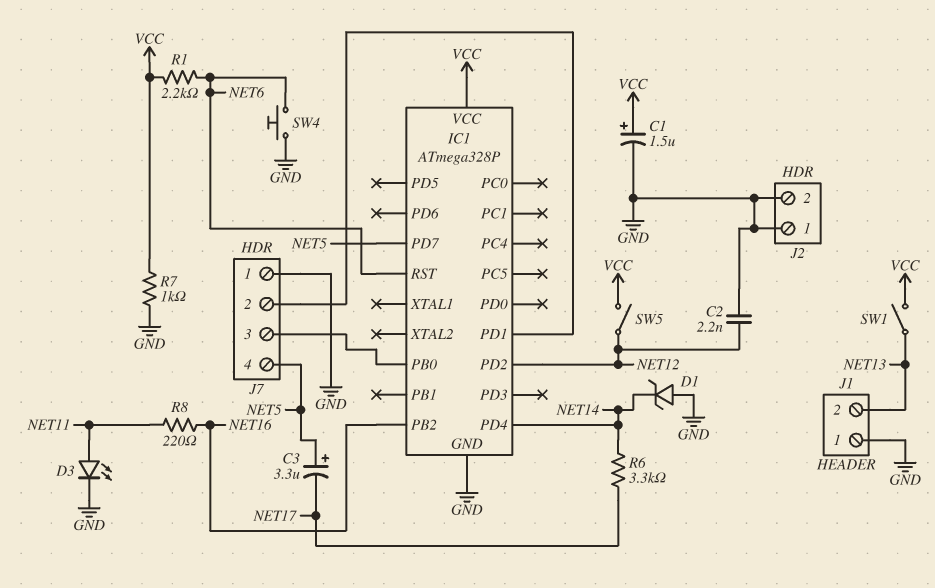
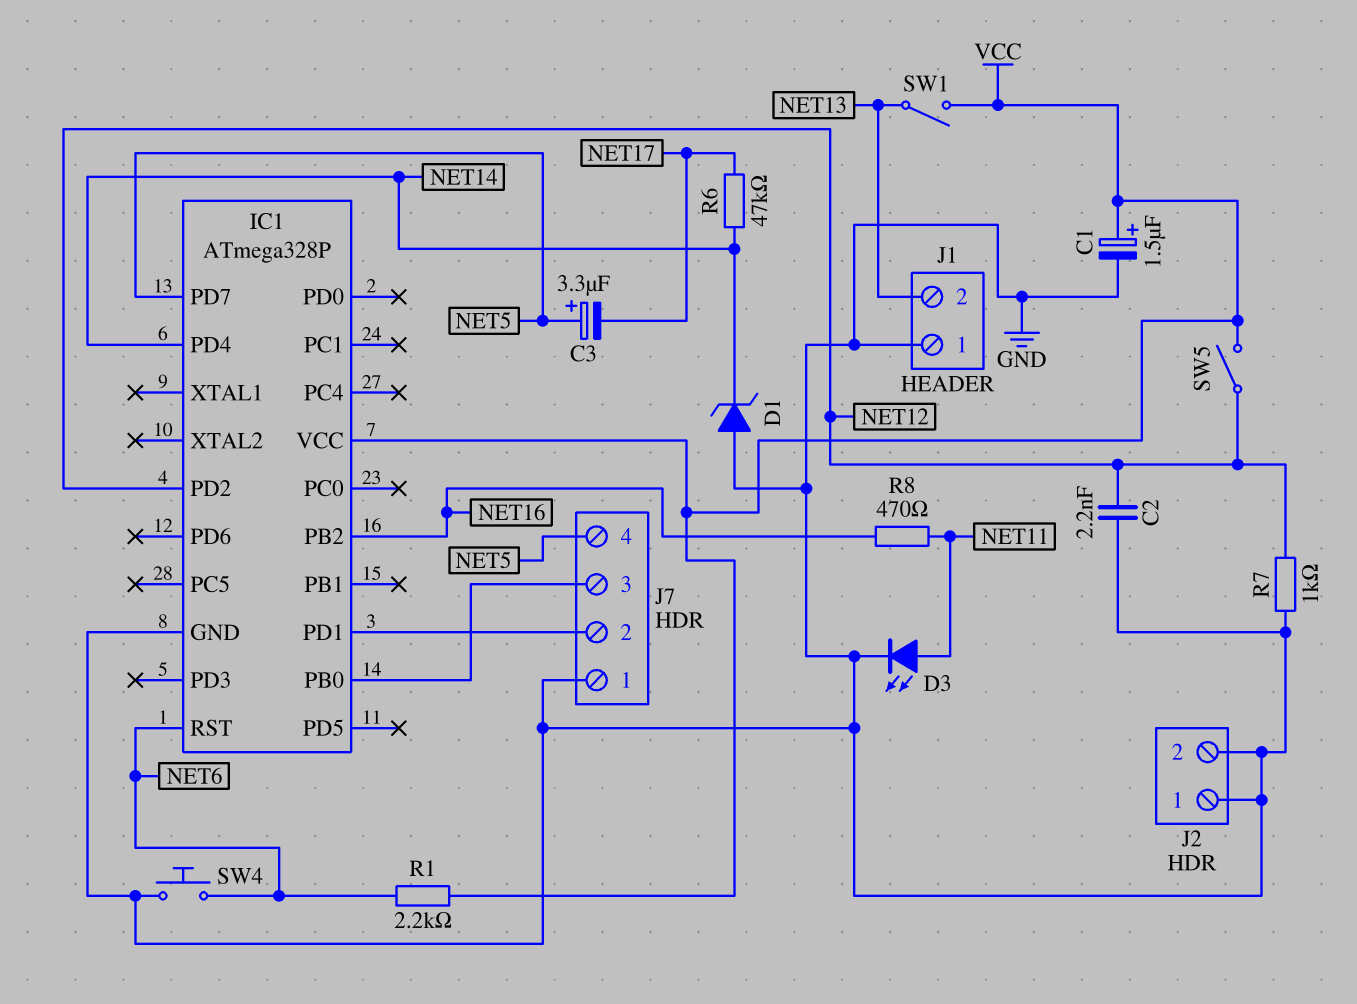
R6: 3.3k (NET14, NET17) -> 47k (NET14, NET17)
R7: 1k (GND, VCC) -> 1k (GND, NET12)
R8: 220 (NET11, NET16) -> 470 (NET11, NET16)

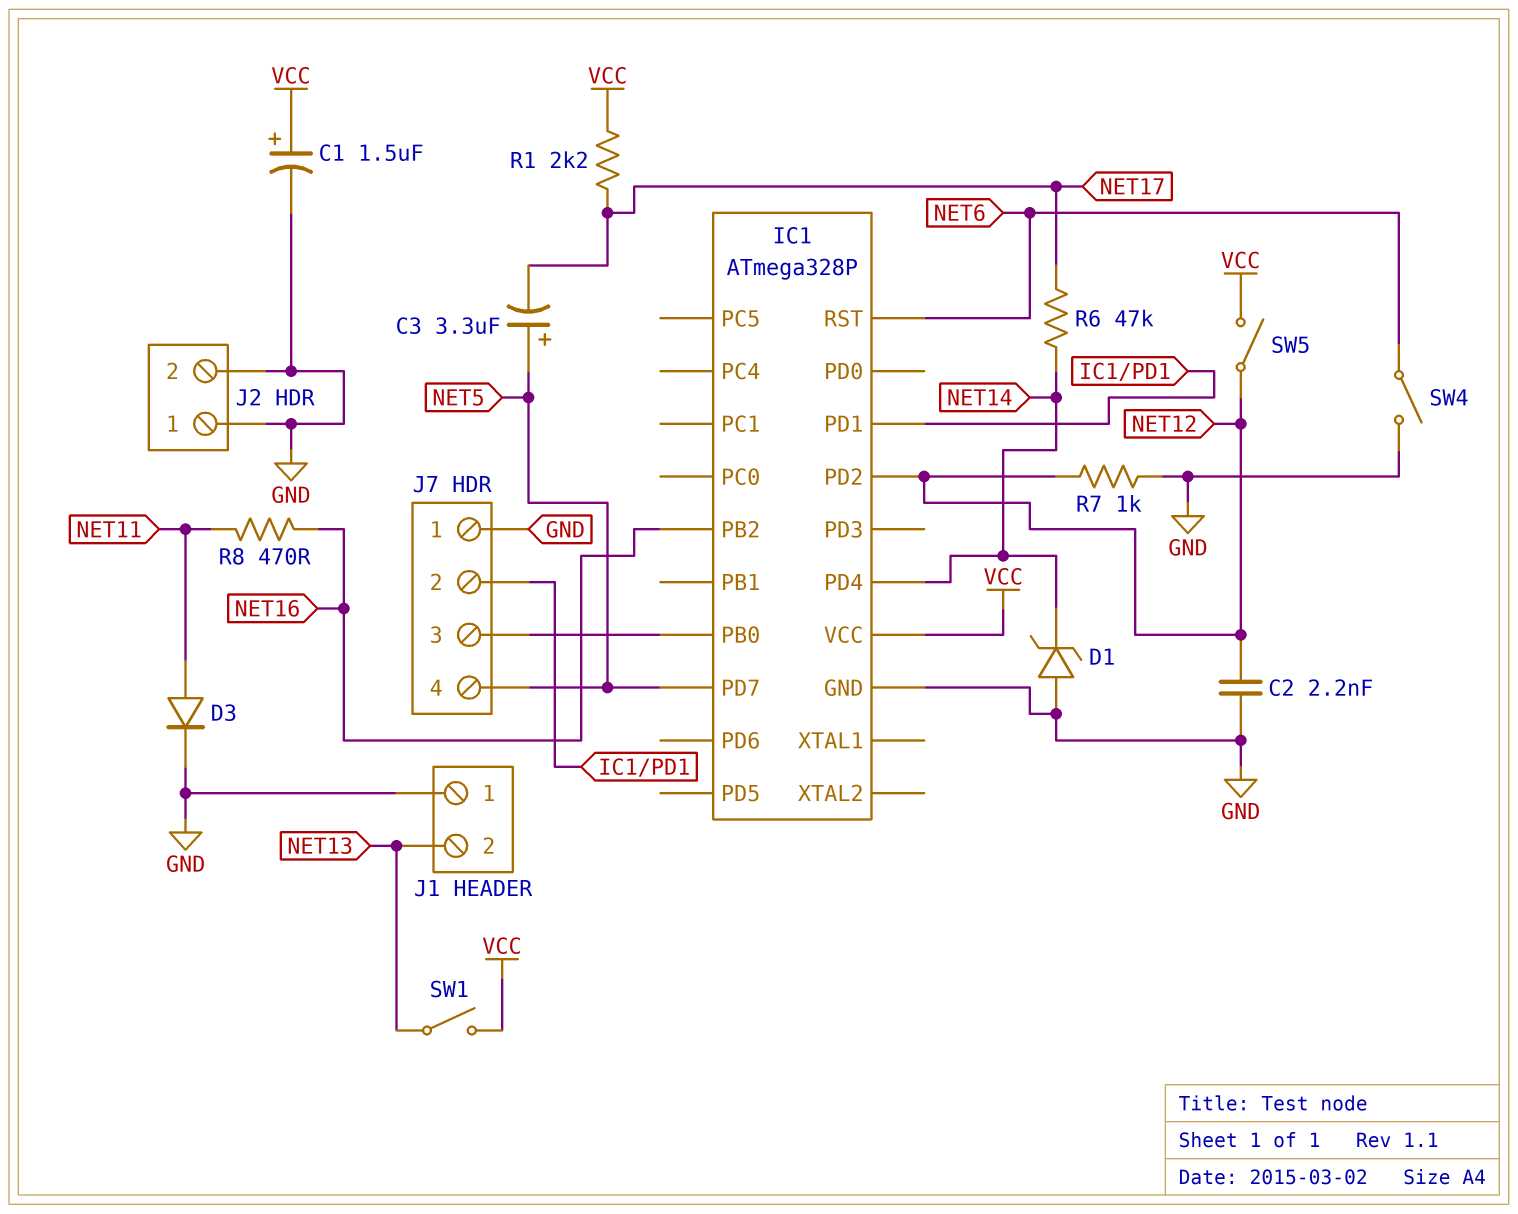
D3: LED (A NET11, K GND) -> diode (A NET11, K GND)
R1: 2.2k (NET6, VCC) -> 2.2k (NET17, VCC)
SW4: button (GND, NET6) -> switch (GND, NET6)

